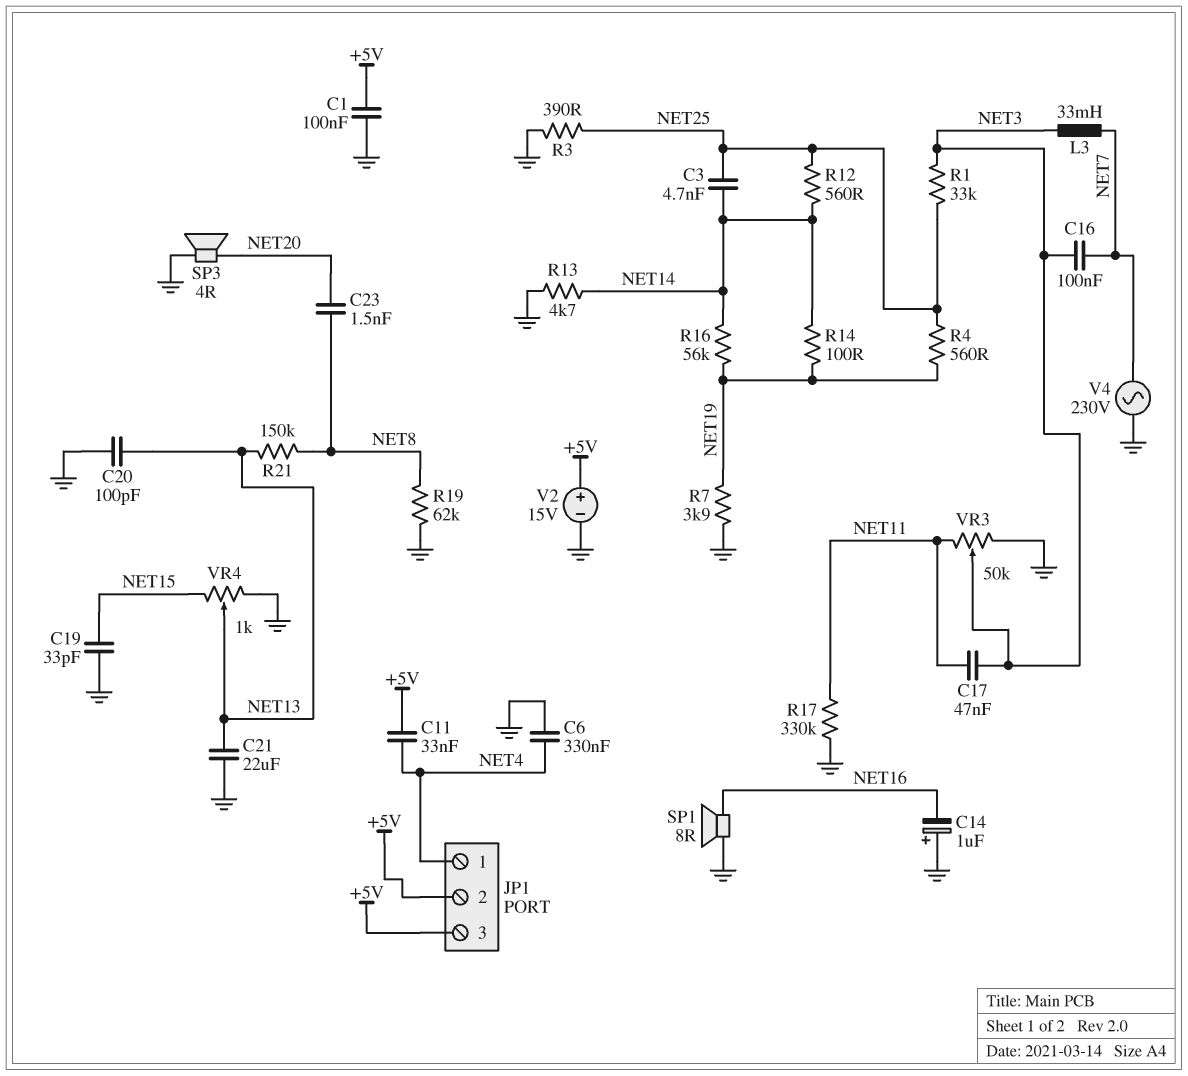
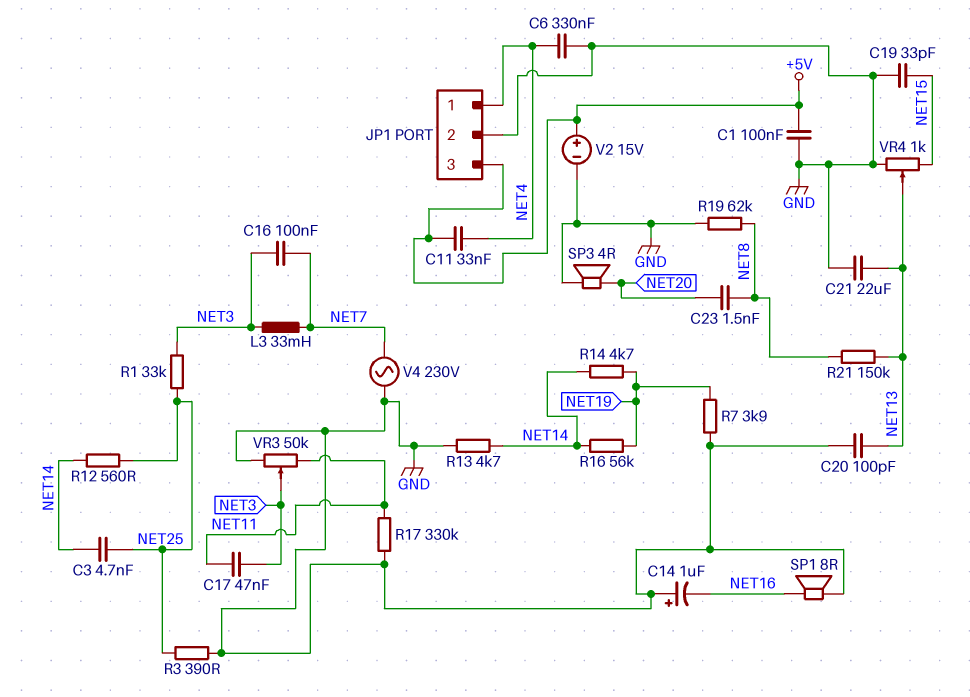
JP1 pin 2: +5V -> GND
R4: 560 (NET19, NET25) -> none
R14: 100 (NET14, NET19) -> 4.7k (NET14, NET19)

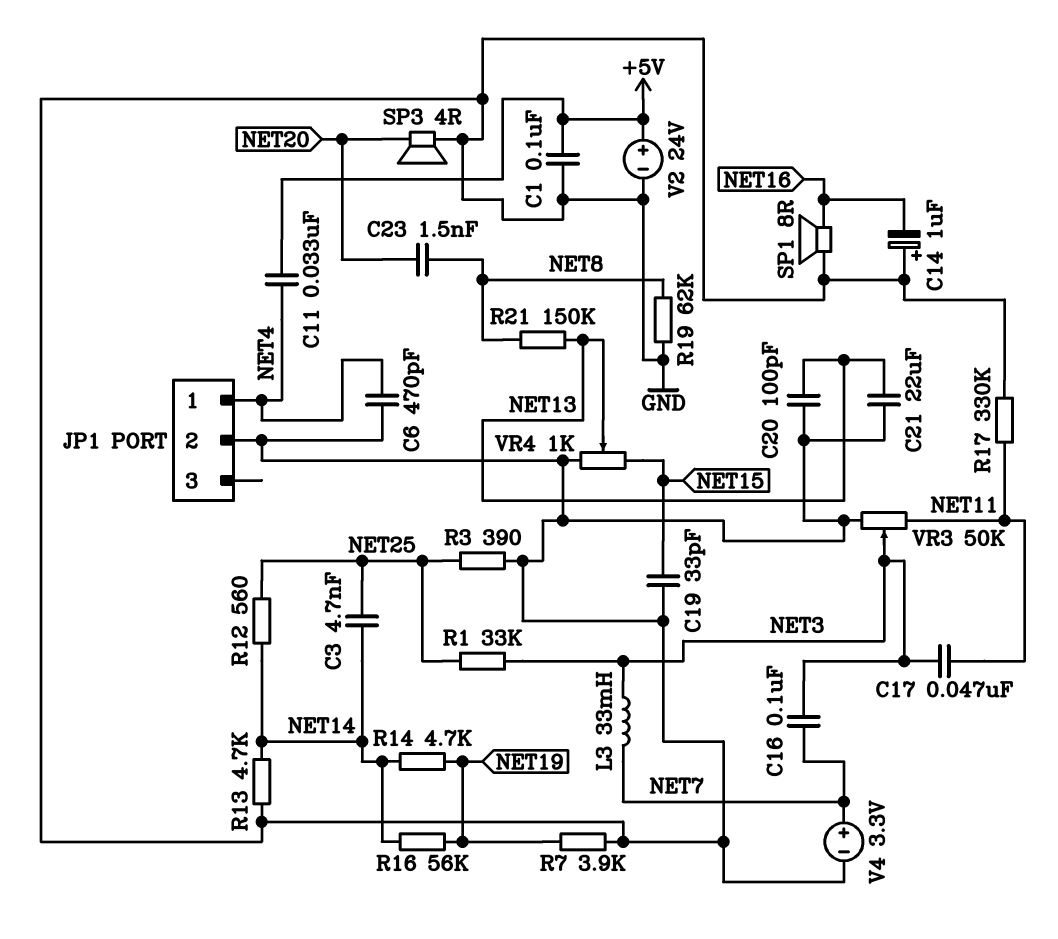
C6: 330nF (GND, NET4) -> 470pF (GND, NET4)
JP1 pin 3: +5V -> none
V2: 15V (plus +5V, minus GND) -> 24V (plus +5V, minus GND)
V4: AC 230V (GND, NET7) -> 3.3V (plus NET7, minus GND)

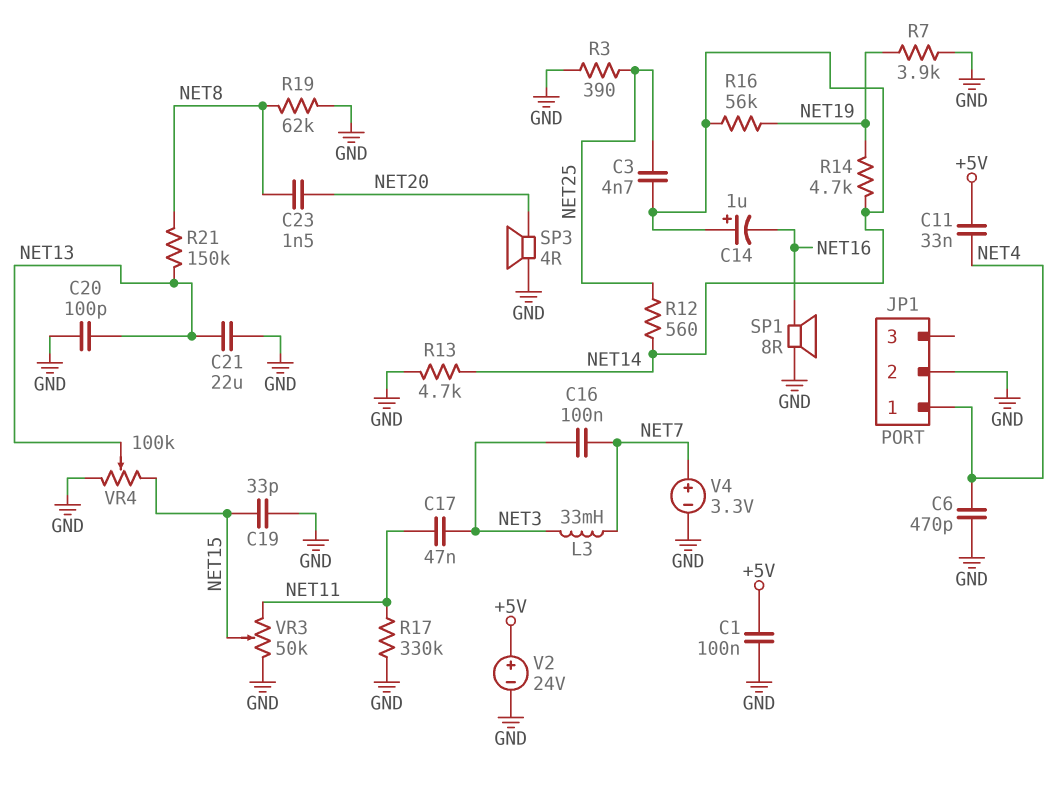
C14: 1uF (plus GND, minus NET16) -> 1uF (plus NET14, minus NET16)
R1: 33k (NET3, NET25) -> none
VR3: 50k (GND, NET11, wiper NET3) -> 50k (GND, NET11, wiper NET15)
VR4: 1k (GND, NET15, wiper NET13) -> 100k (GND, NET15, wiper NET13)

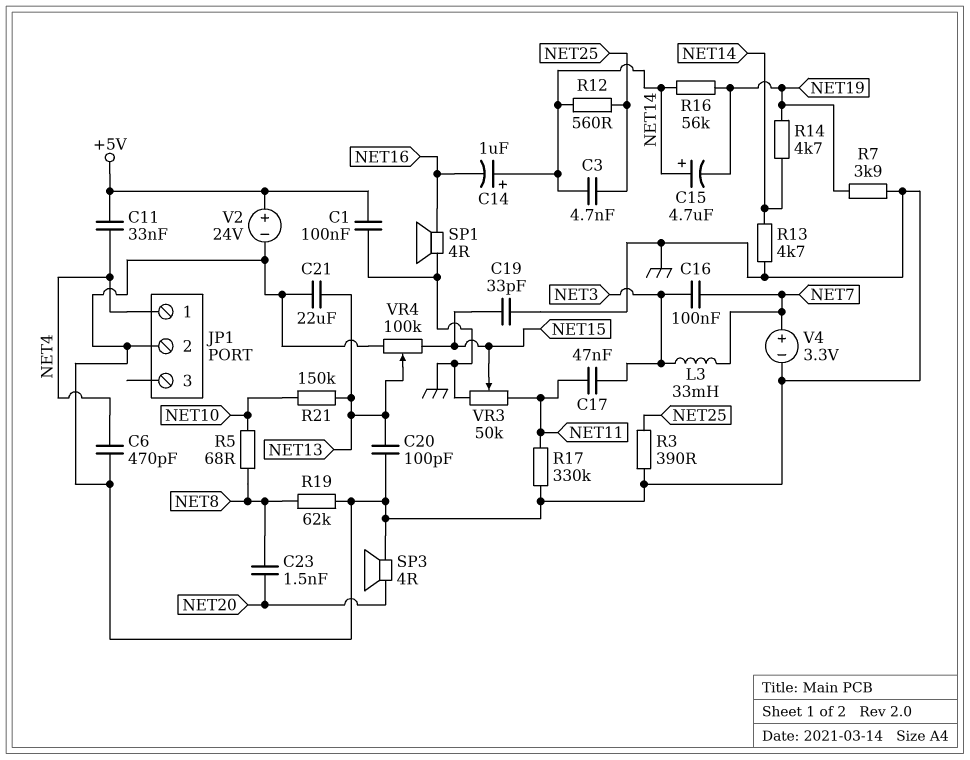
C15: none -> 4.7uF (plus NET14, minus NET19)
R5: none -> 68 (NET8, NET10)
R21: 150k (NET8, NET13) -> 150k (NET10, NET13)
SP1: speaker 8R (GND, NET16) -> speaker 4R (GND, NET16)

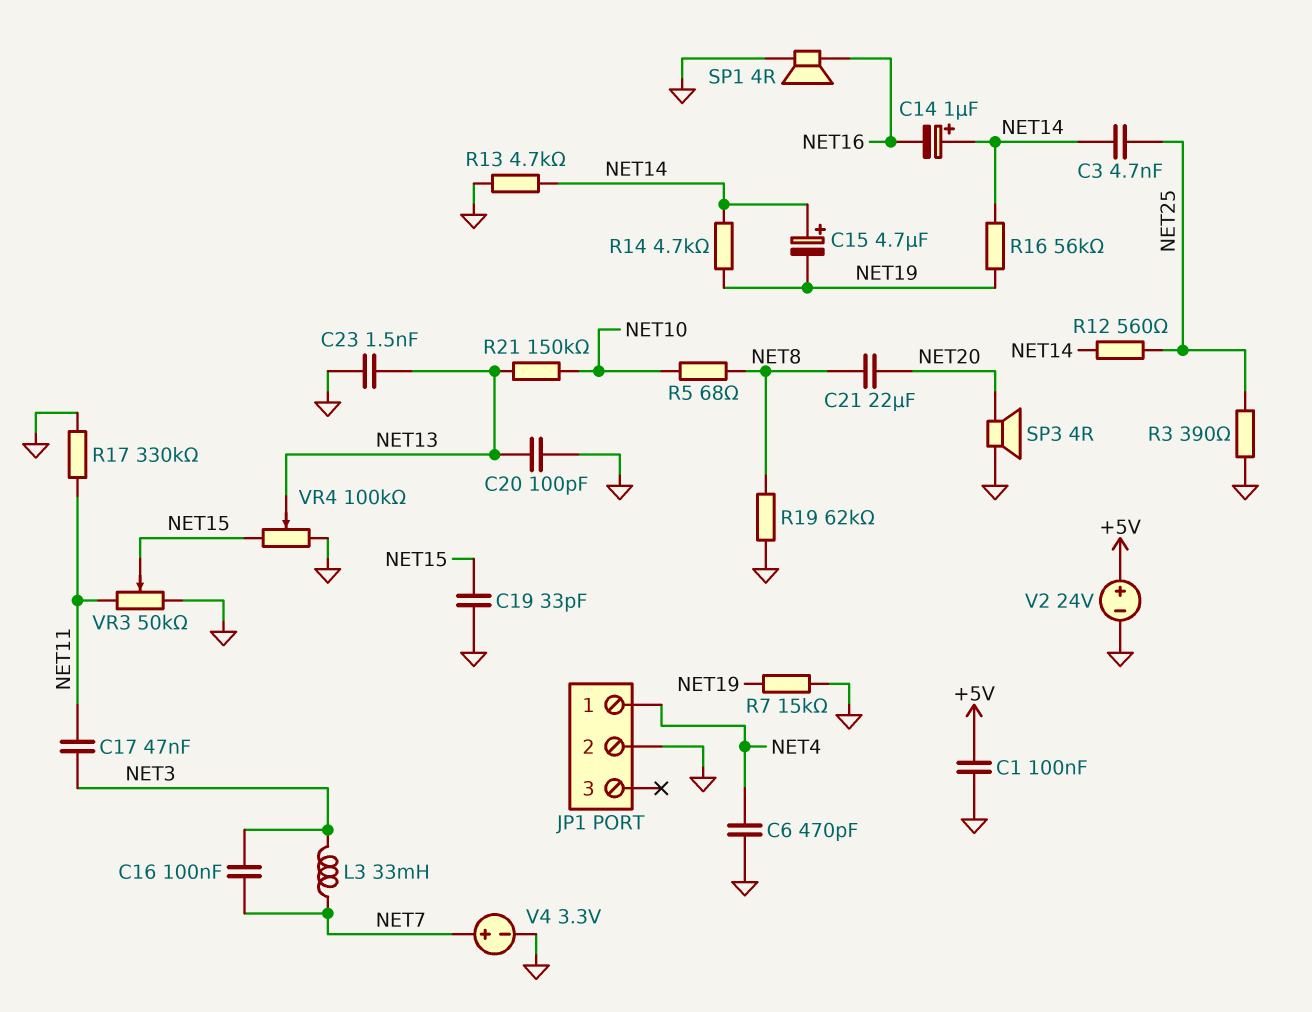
C11: 33nF (+5V, NET4) -> none
C21: 22uF (GND, NET13) -> 22uF (NET8, NET20)
C23: 1.5nF (NET8, NET20) -> 1.5nF (GND, NET13)
R7: 3.9k (GND, NET19) -> 15k (GND, NET19)

